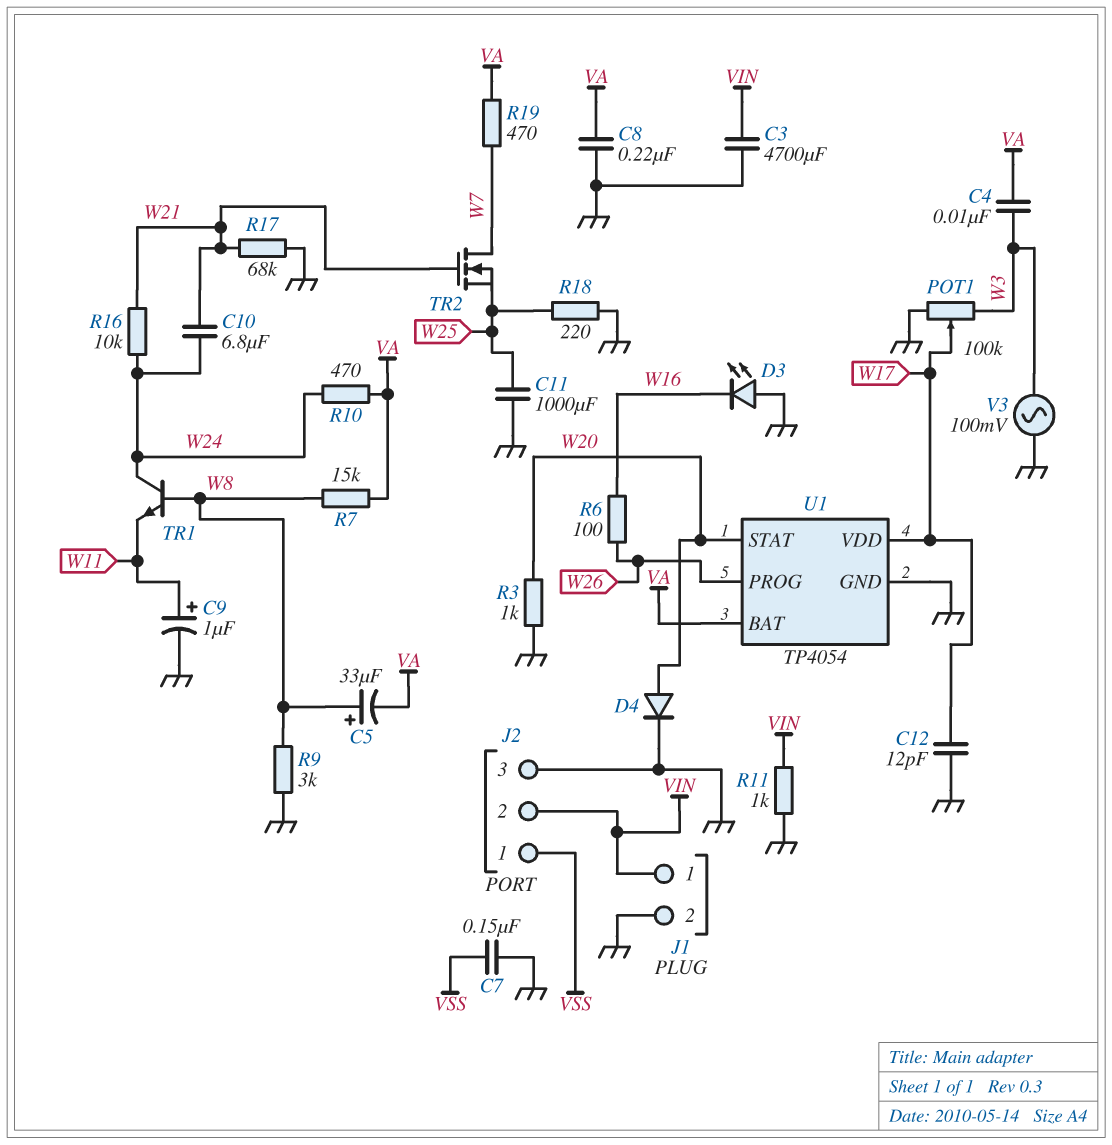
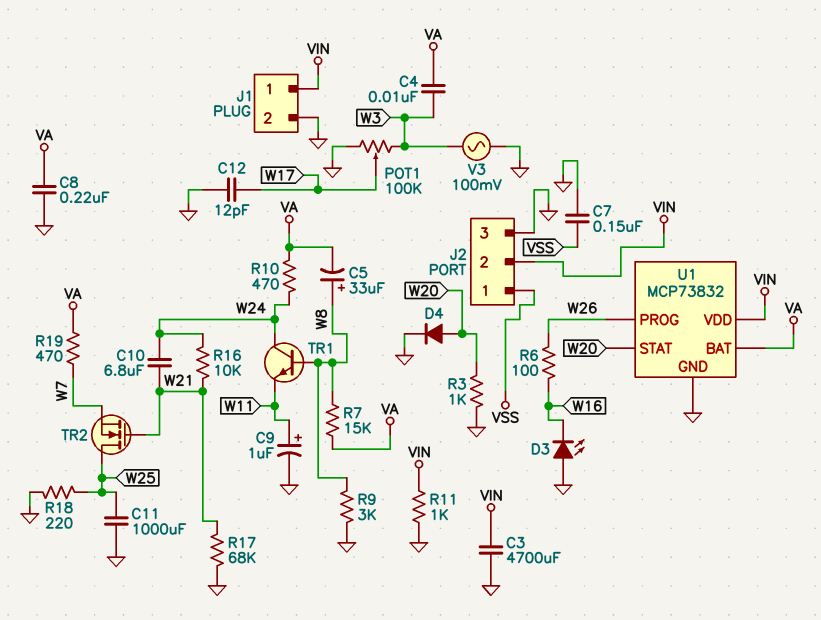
TR2: NMOS (G W21, D W7, S W25) -> NMOS (G W21, D W25, S W7)
U1: TP4054 -> MCP73832
U1 pin VDD: W17 -> VIN

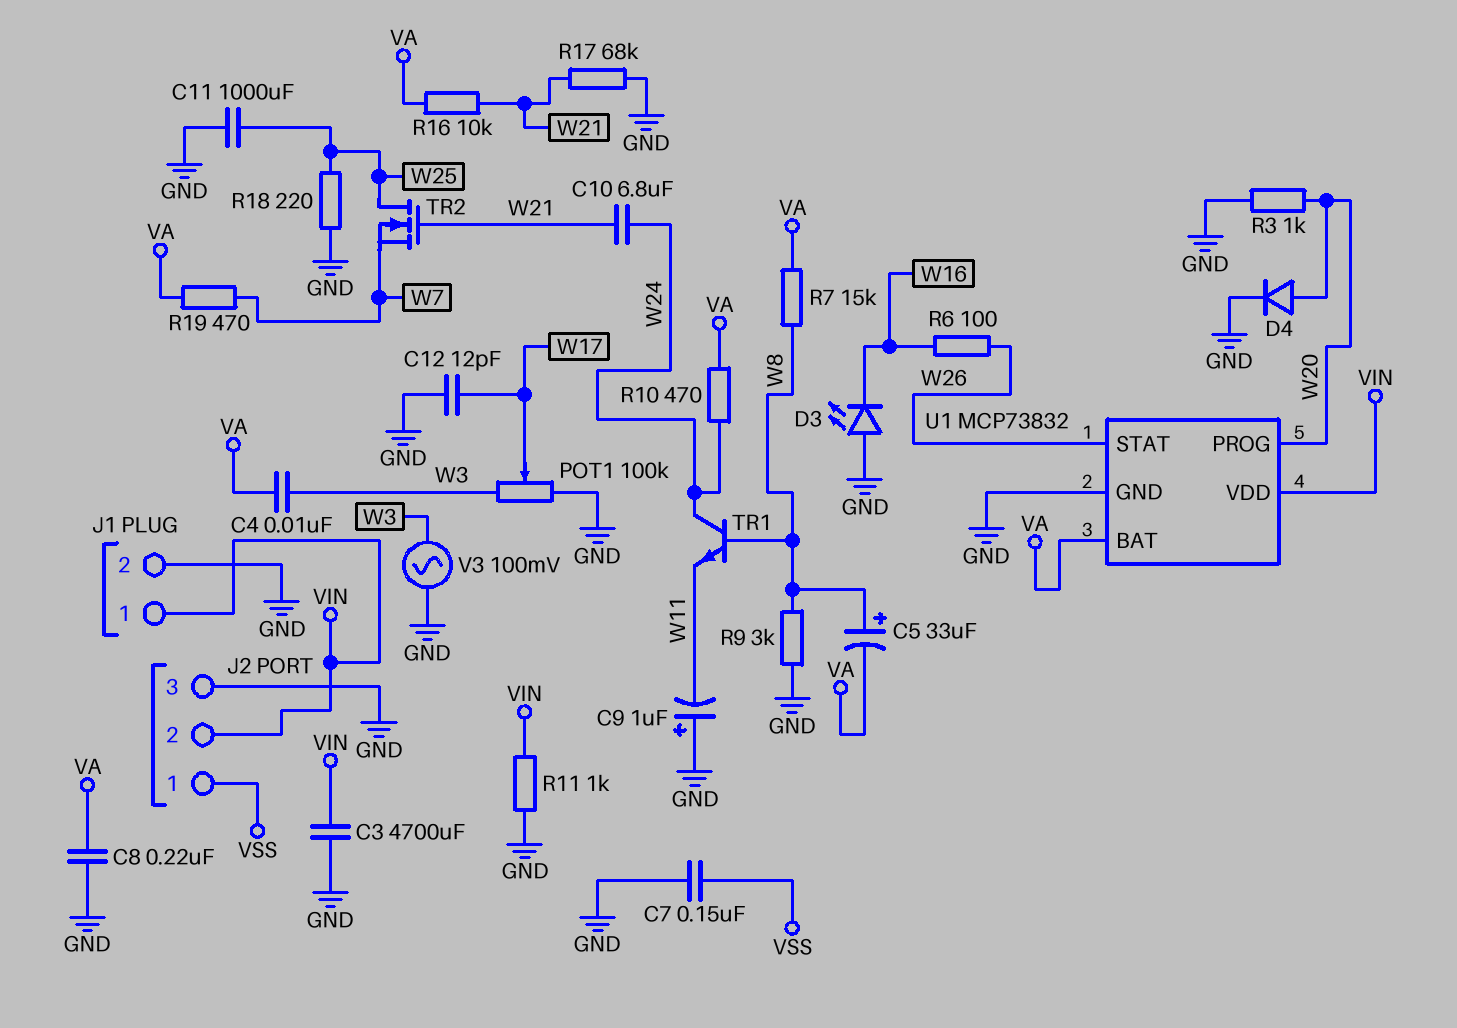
C9: 1uF (plus W11, minus GND) -> 1uF (plus GND, minus W11)
R16: 10k (W21, W24) -> 10k (VA, W21)
U1 pin PROG: W26 -> W20
U1 pin STAT: W20 -> W26

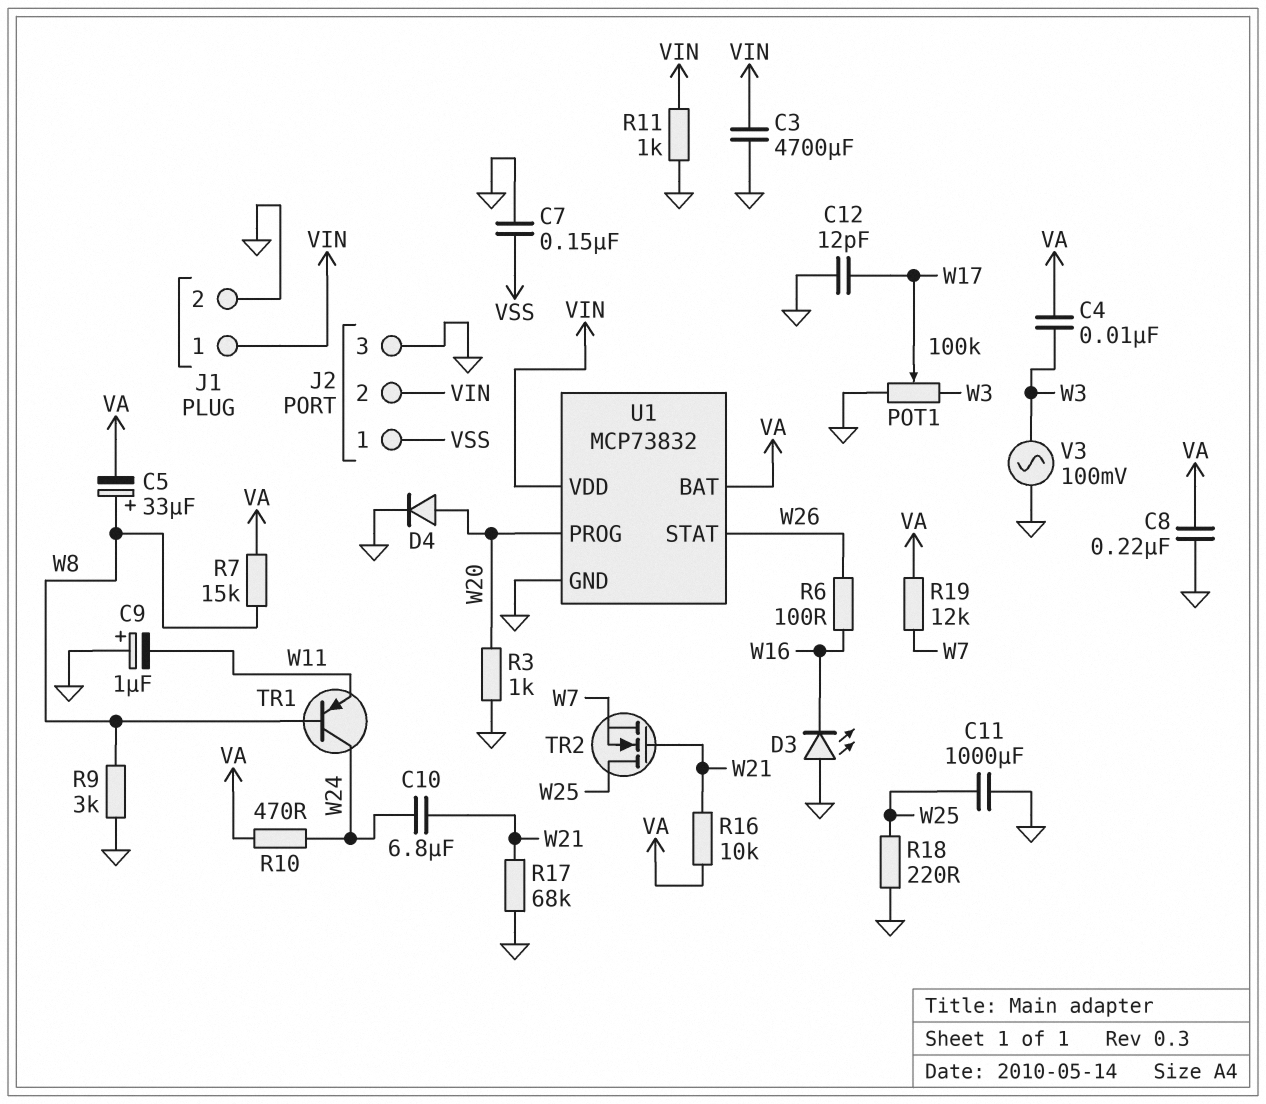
R19: 470 (VA, W7) -> 12k (VA, W7)
TR1: NPN (B W8, C W24, E W11) -> PNP (B W8, C W24, E W11)

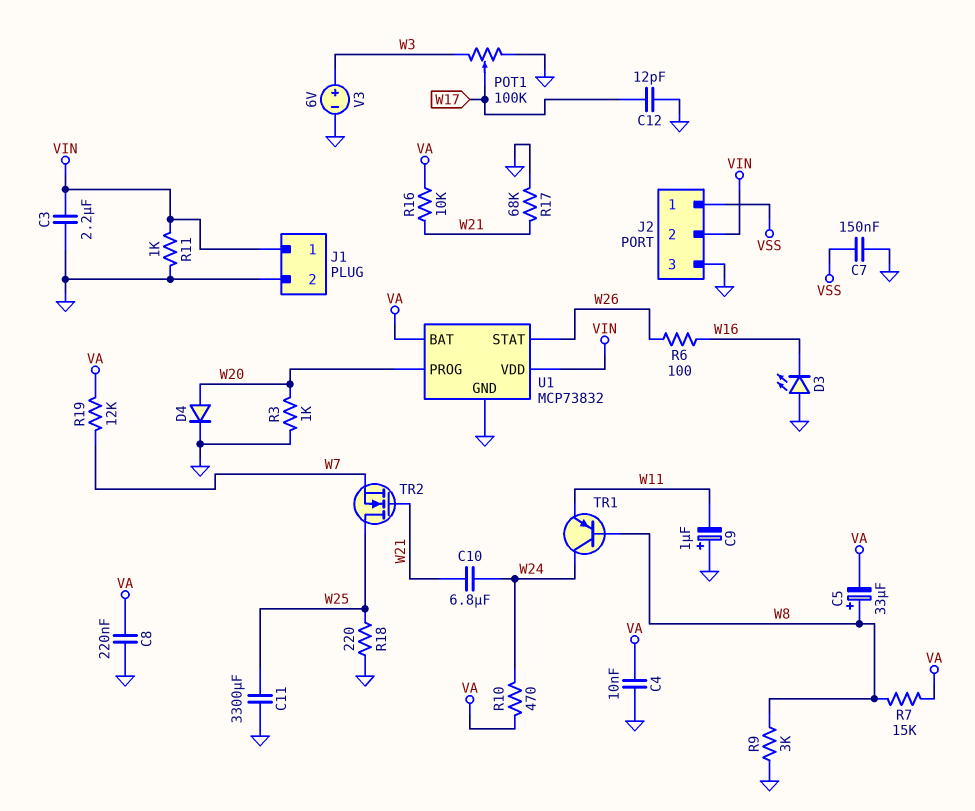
C3: 4700uF (GND, VIN) -> 2.2uF (GND, VIN)
C4: 10nF (VA, W3) -> 10nF (GND, VA)
C11: 1000uF (GND, W25) -> 3300uF (GND, W25)
V3: AC 100mV (GND, W3) -> 6V (plus W3, minus GND)

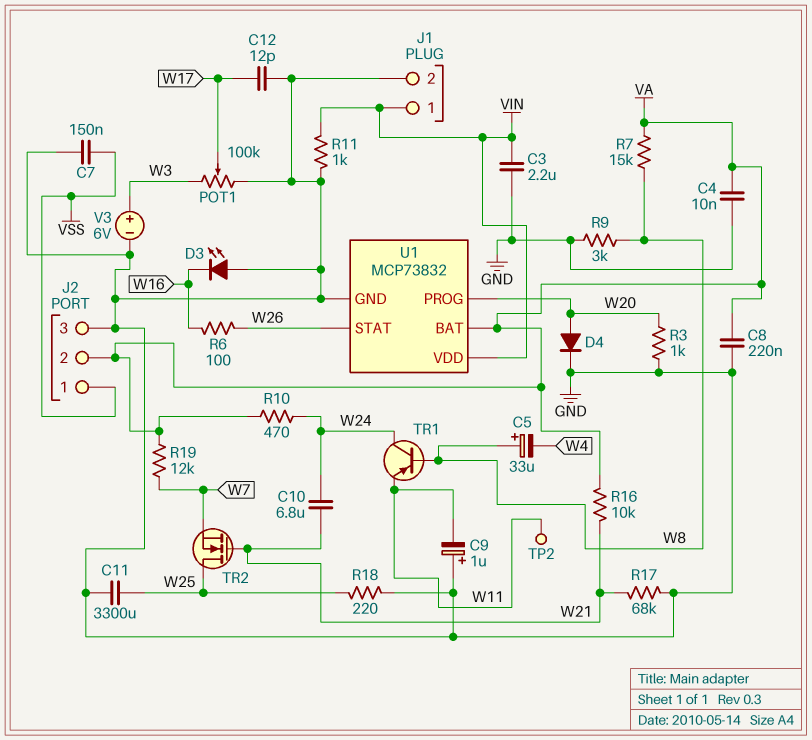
C5: 33uF (plus W8, minus VA) -> 33uF (plus W8, minus W4)
J2 pin 2: VIN -> VA
TP2: none -> test point (W11)

